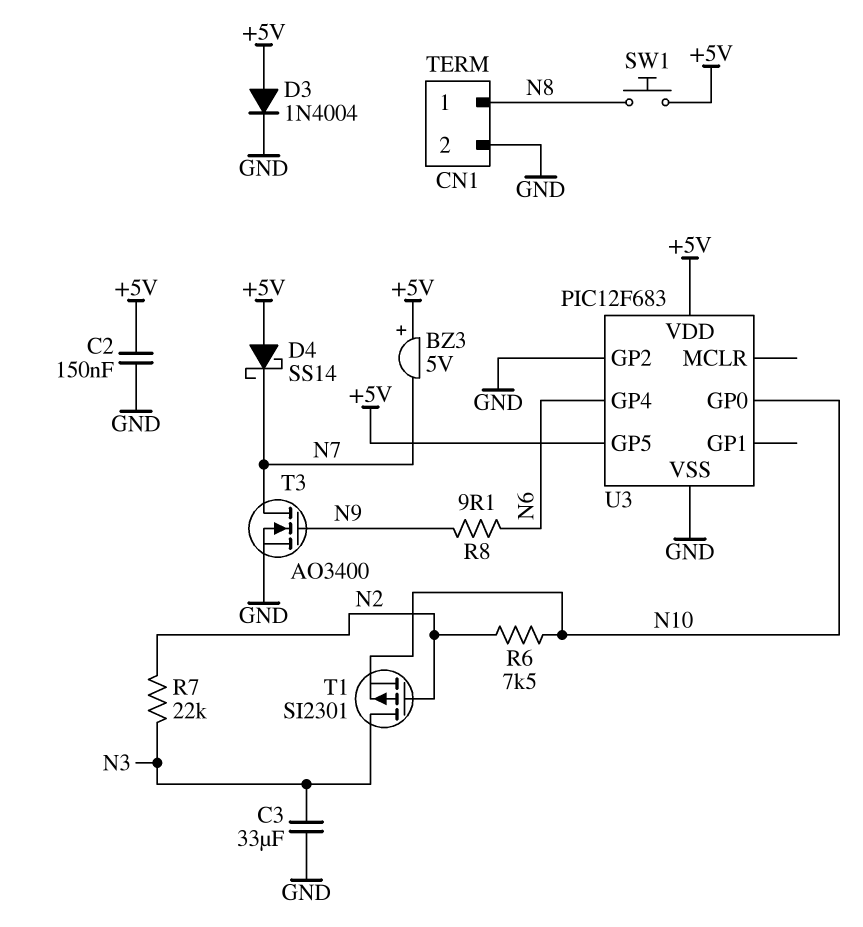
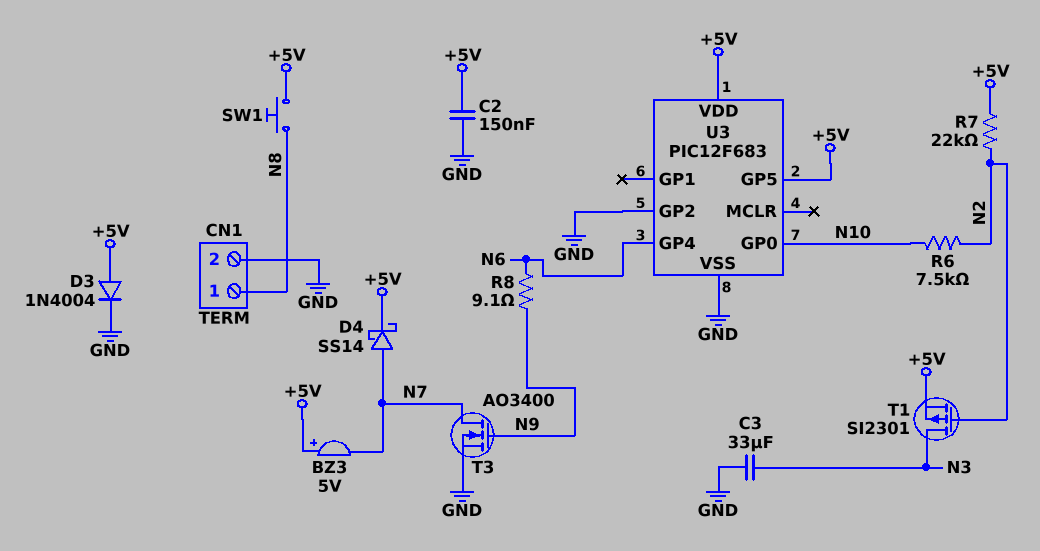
D4: schottky SS14 (A +5V, K N7) -> schottky SS14 (A N7, K +5V)
R7: 22k (N2, N3) -> 22k (+5V, N2)
T1: PMOS SI2301 (G N2, D N3, S N10) -> PMOS SI2301 (G N2, D N3, S +5V)

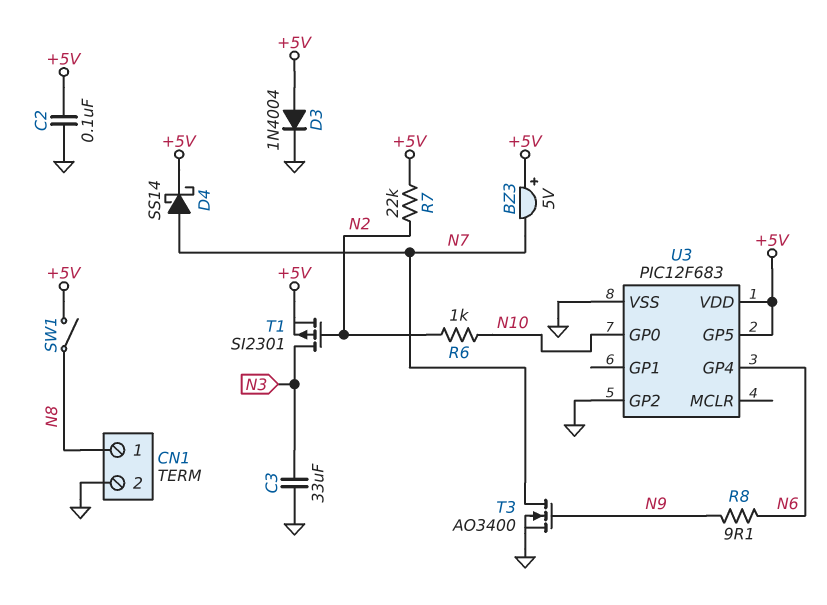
C2: 150nF (+5V, GND) -> 100nF (+5V, GND)
R6: 7.5k (N2, N10) -> 1k (N2, N10)
SW1: button (+5V, N8) -> switch (+5V, N8)

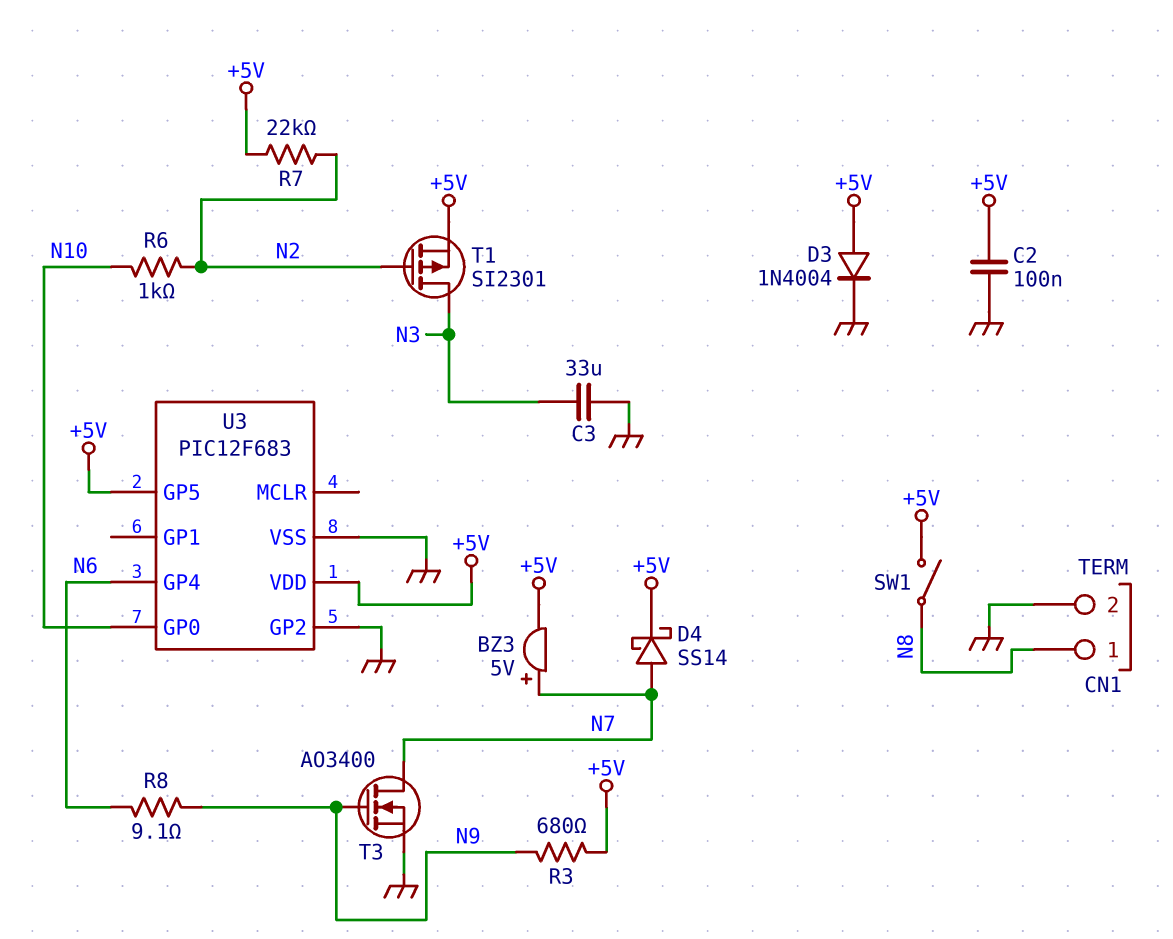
BZ3: buzzer 5V (plus +5V, minus N7) -> buzzer 5V (plus N7, minus +5V)
R3: none -> 680 (+5V, N9)

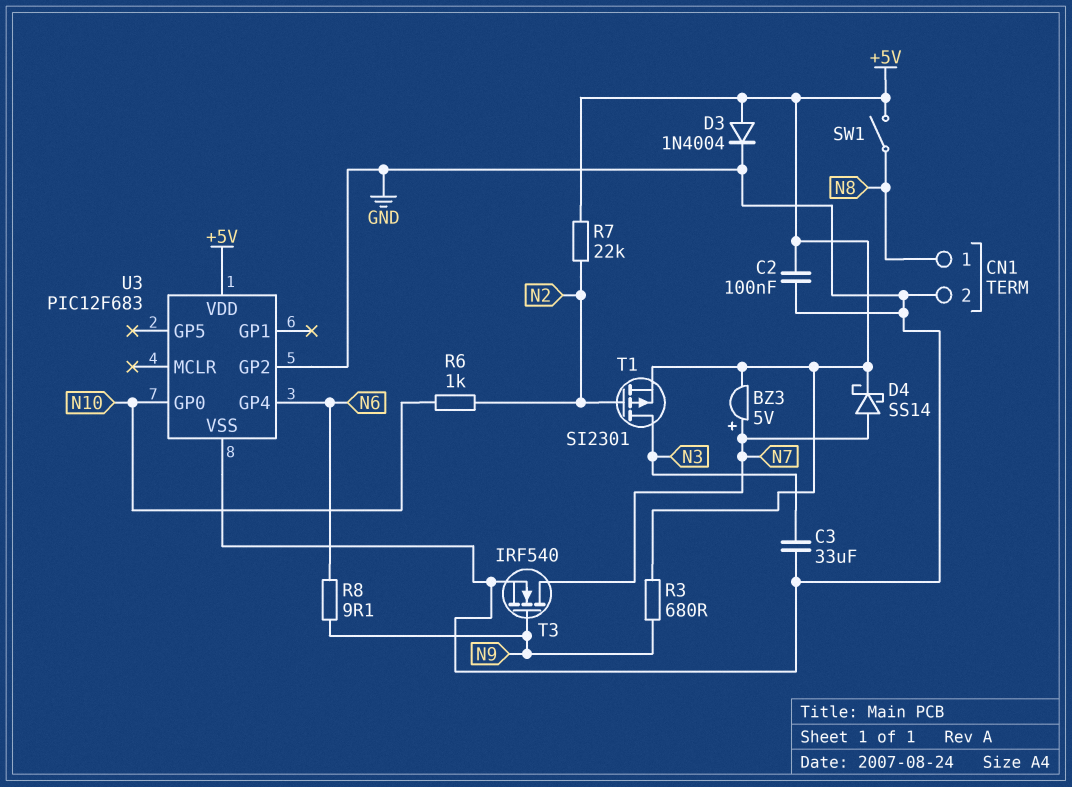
T3: NMOS AO3400 (G N9, D N7, S GND) -> NMOS IRF540 (G N9, D N7, S GND)
U3 pin GP5: +5V -> none

